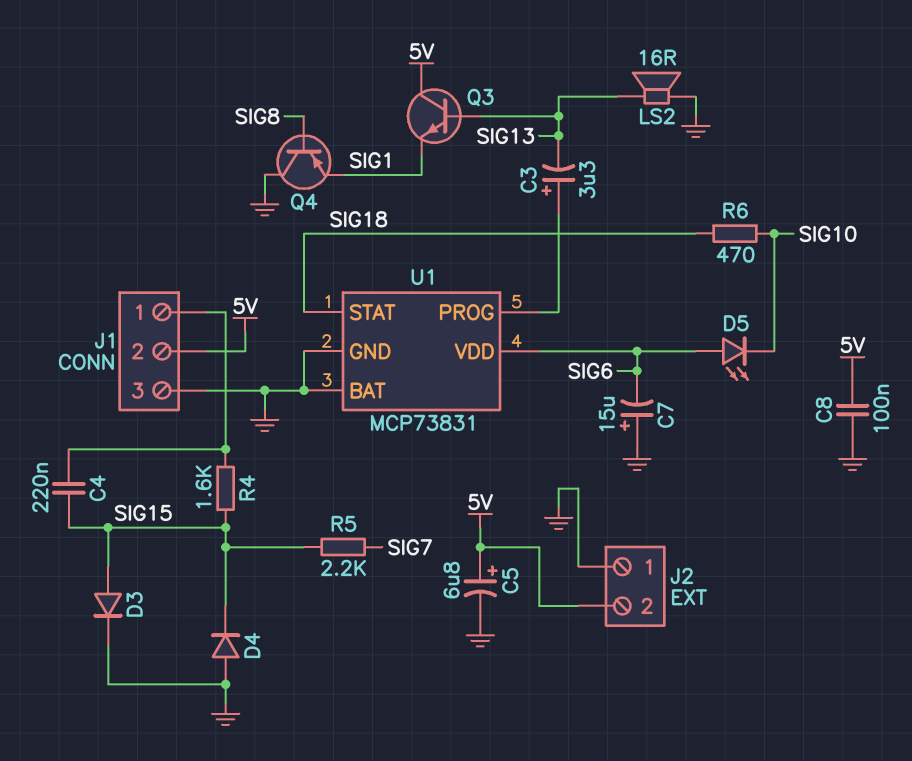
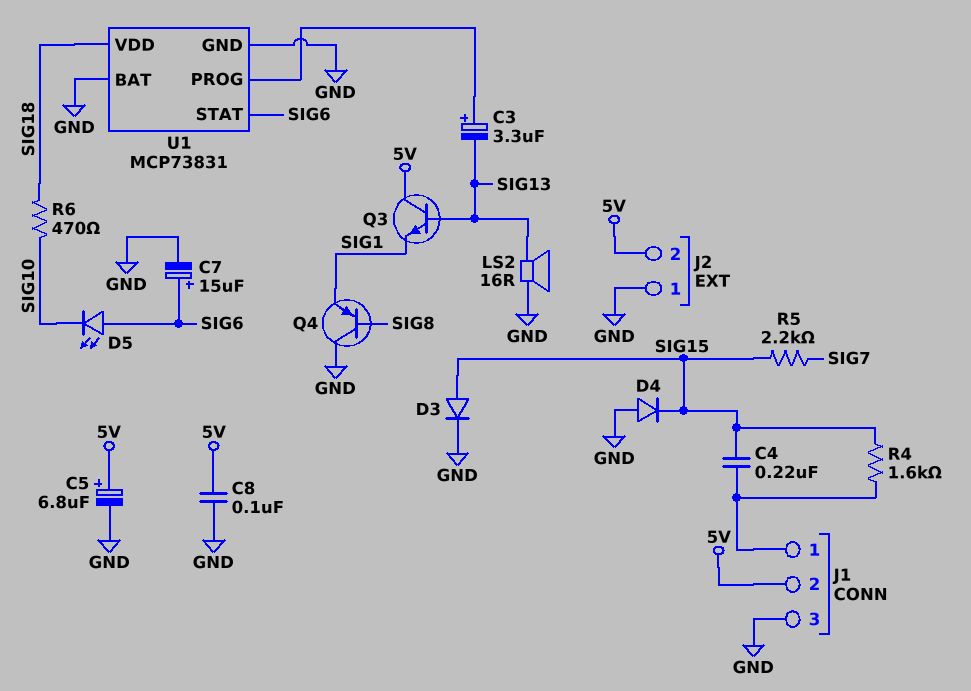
C7: 15uF (plus GND, minus SIG6) -> 15uF (plus SIG6, minus GND)
U1 pin STAT: SIG18 -> SIG6
U1 pin VDD: SIG6 -> SIG18

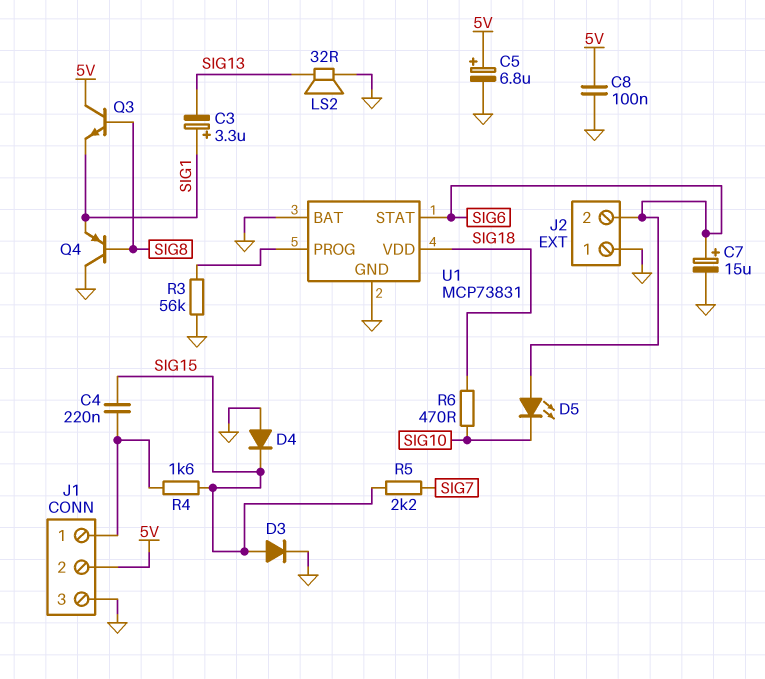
C3: 3.3uF (plus U1/PROG, minus SIG13) -> 3.3uF (plus SIG1, minus SIG13)
J2 pin 2: 5V -> SIG6
LS2: speaker 16R (GND, SIG13) -> speaker 32R (GND, SIG13)
Q3: NPN (B SIG13, C 5V, E SIG1) -> NPN (B SIG8, C 5V, E SIG1)
R3: none -> 56k (GND, U1/PROG)

